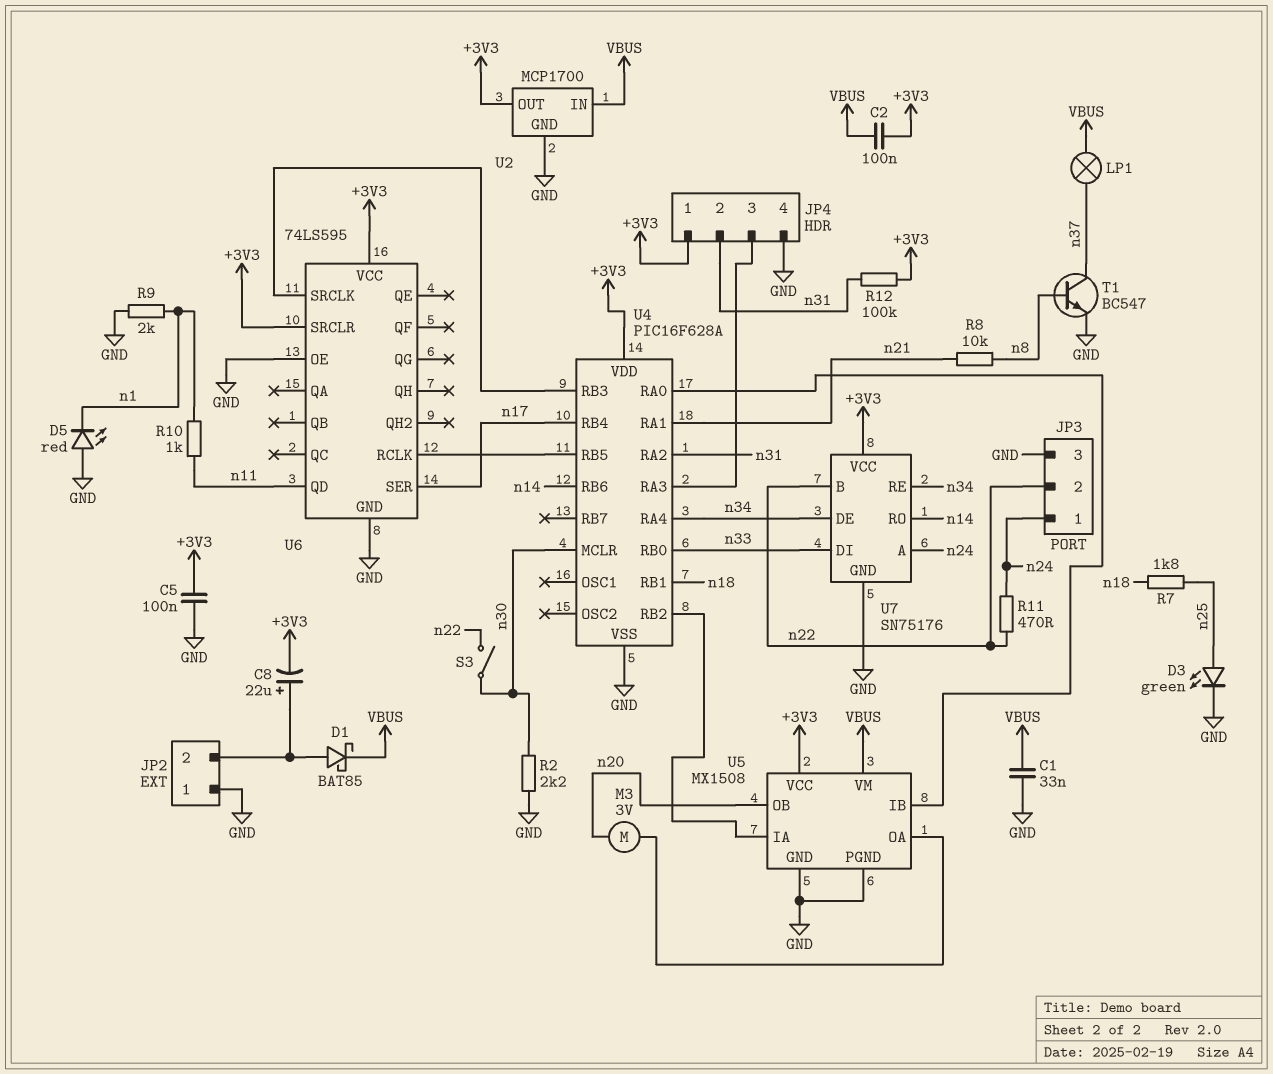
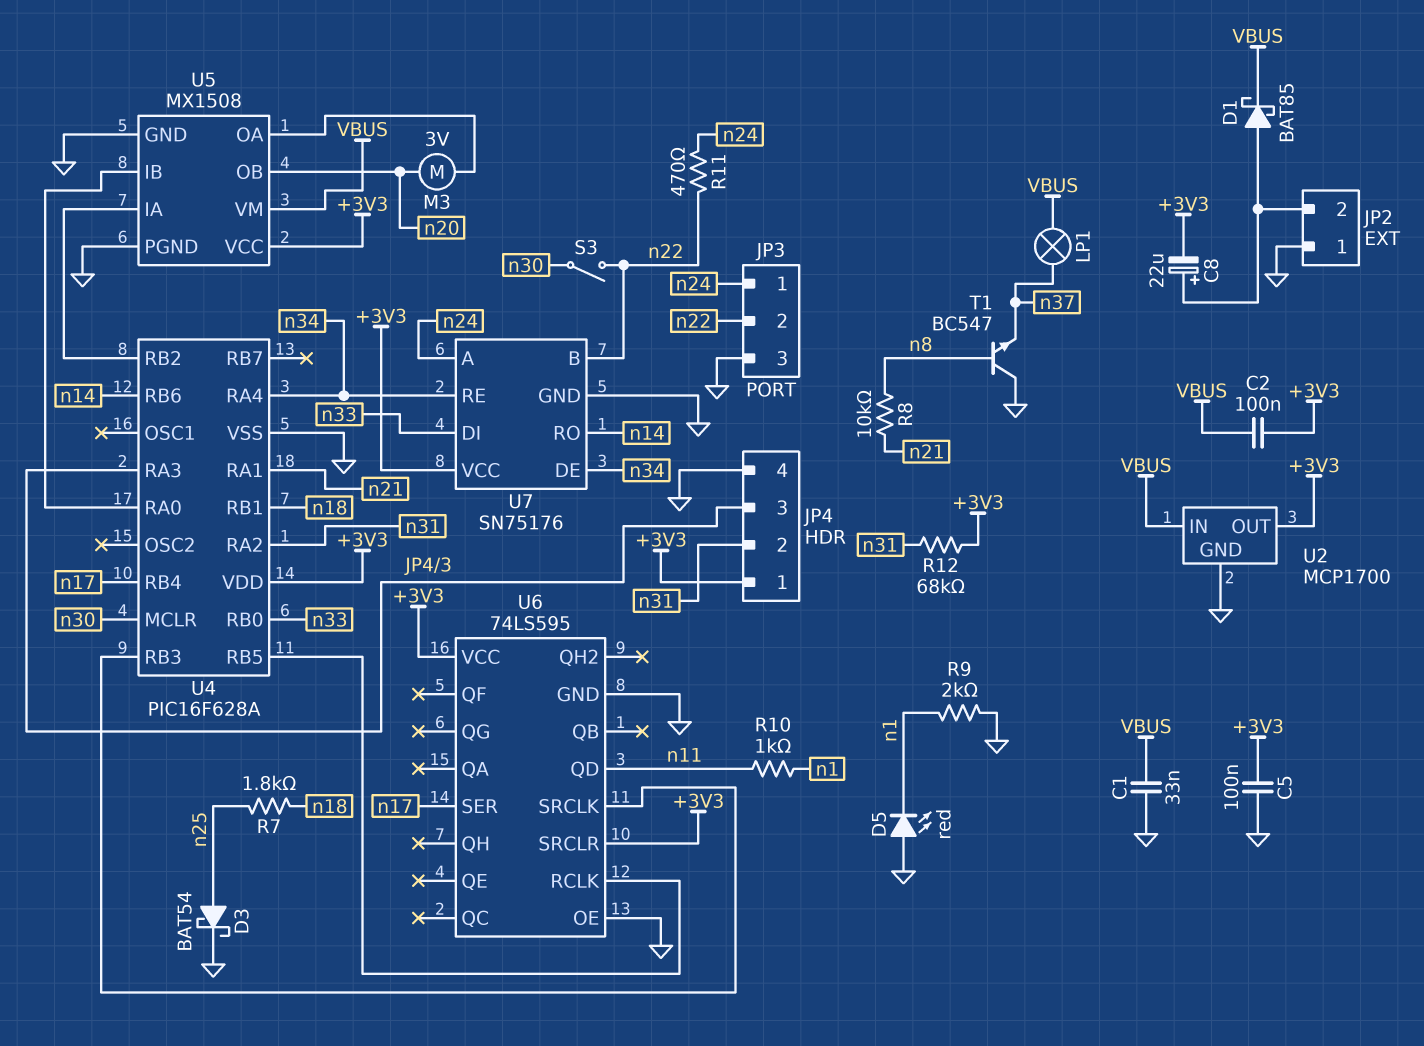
D3: LED green (A n25, K GND) -> schottky BAT54 (A n25, K GND)
R2: 2.2k (GND, n30) -> none
R12: 100k (+3V3, n31) -> 68k (+3V3, n31)
T1: NPN BC547 (B n8, C n37, E GND) -> NPN BC547 (B n8, C GND, E n37)

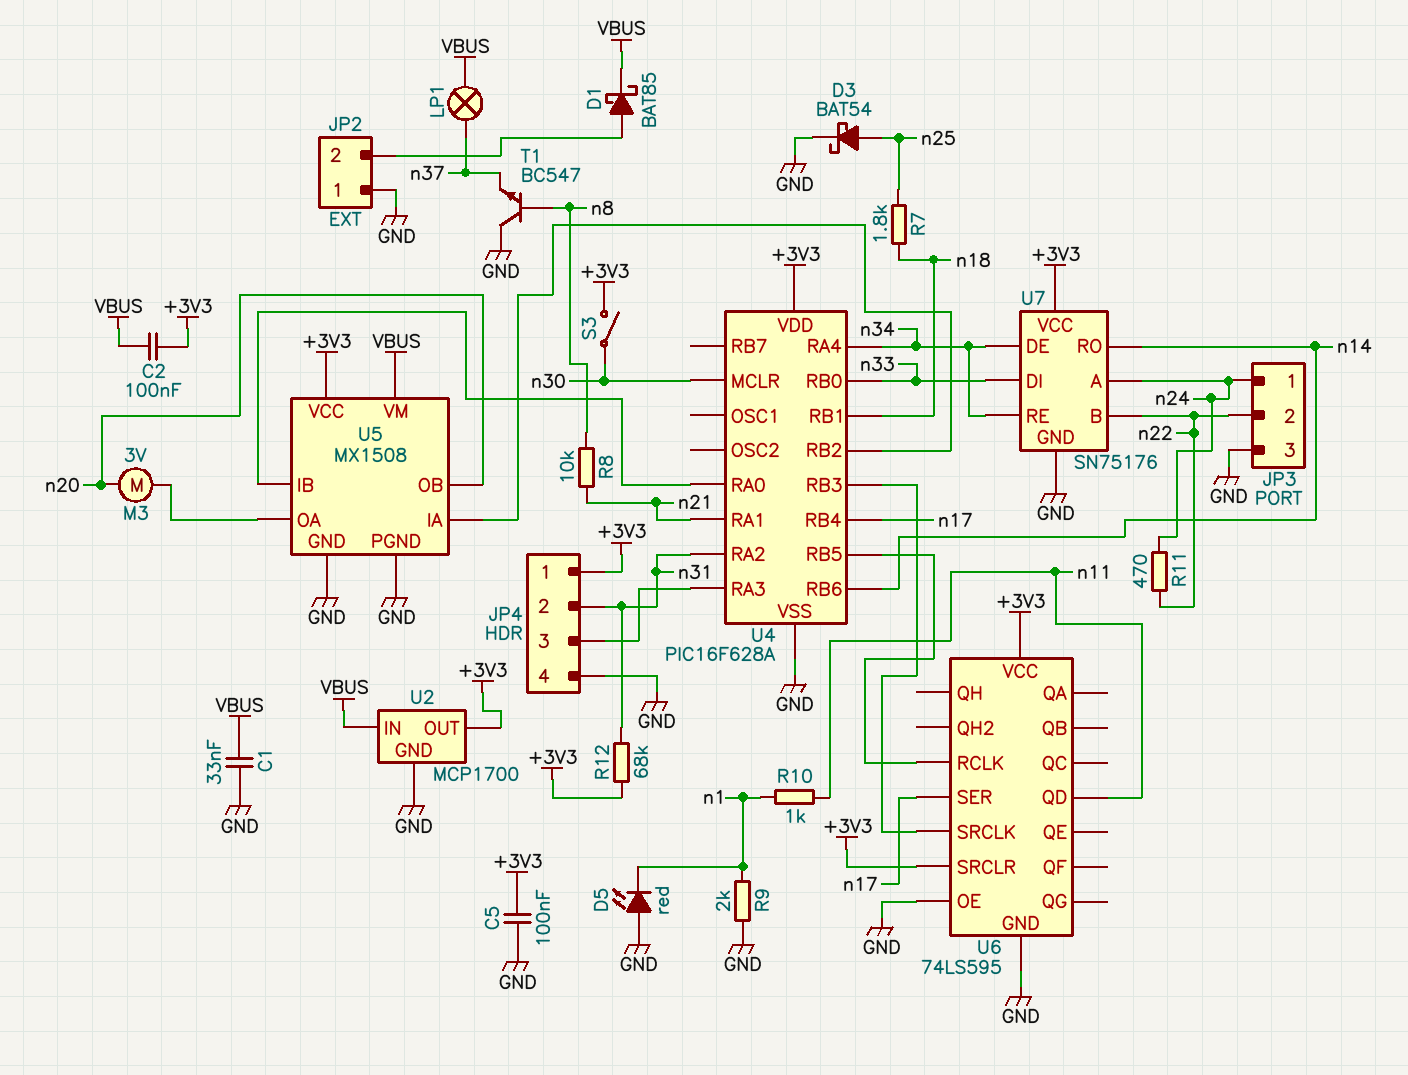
C8: 22uF (plus JP2/2, minus +3V3) -> none
S3: switch (n22, n30) -> switch (+3V3, n30)

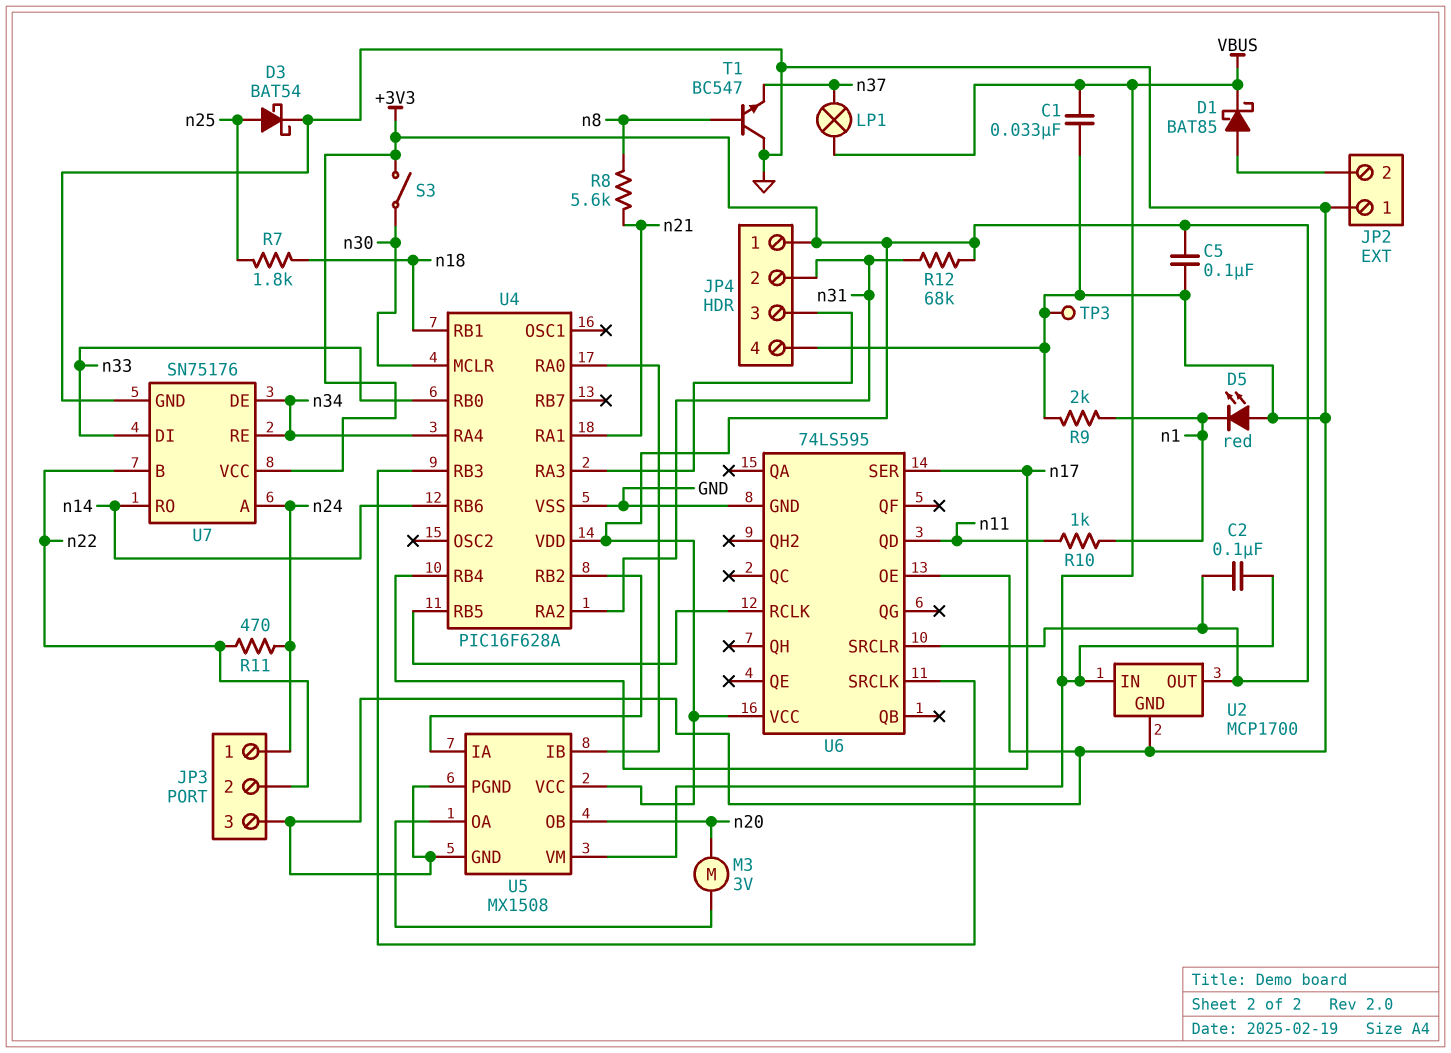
R8: 10k (n8, n21) -> 5.6k (n8, n21)
TP3: none -> test point (GND)

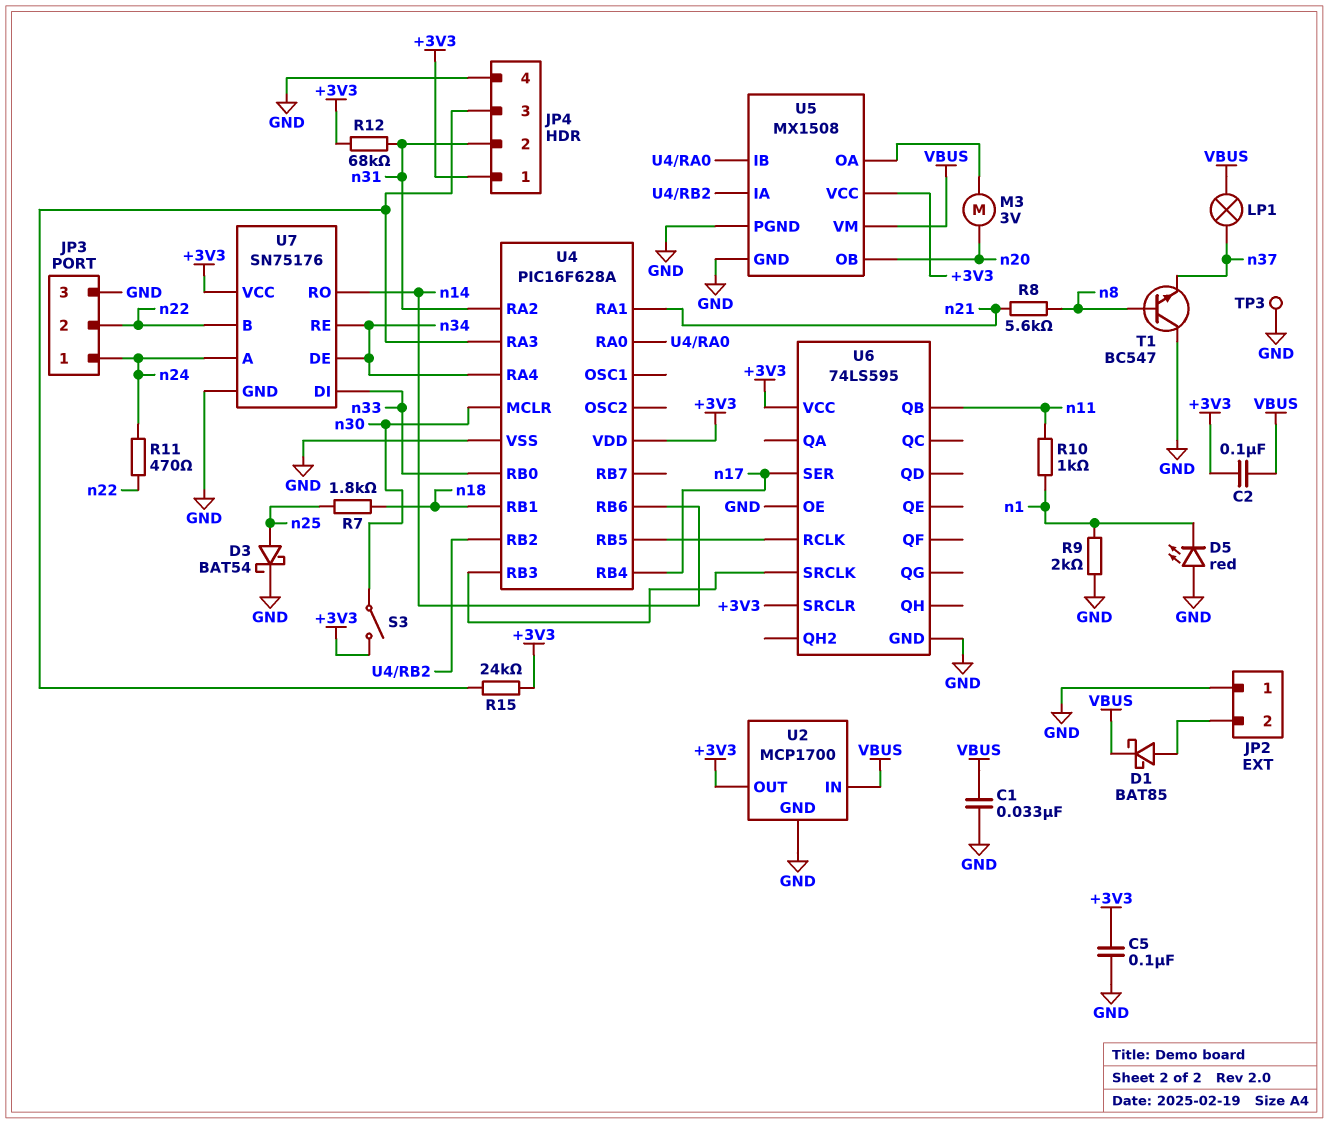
R15: none -> 24k (+3V3, JP4/3)
U6 pin QB: none -> n11
U6 pin QD: n11 -> none

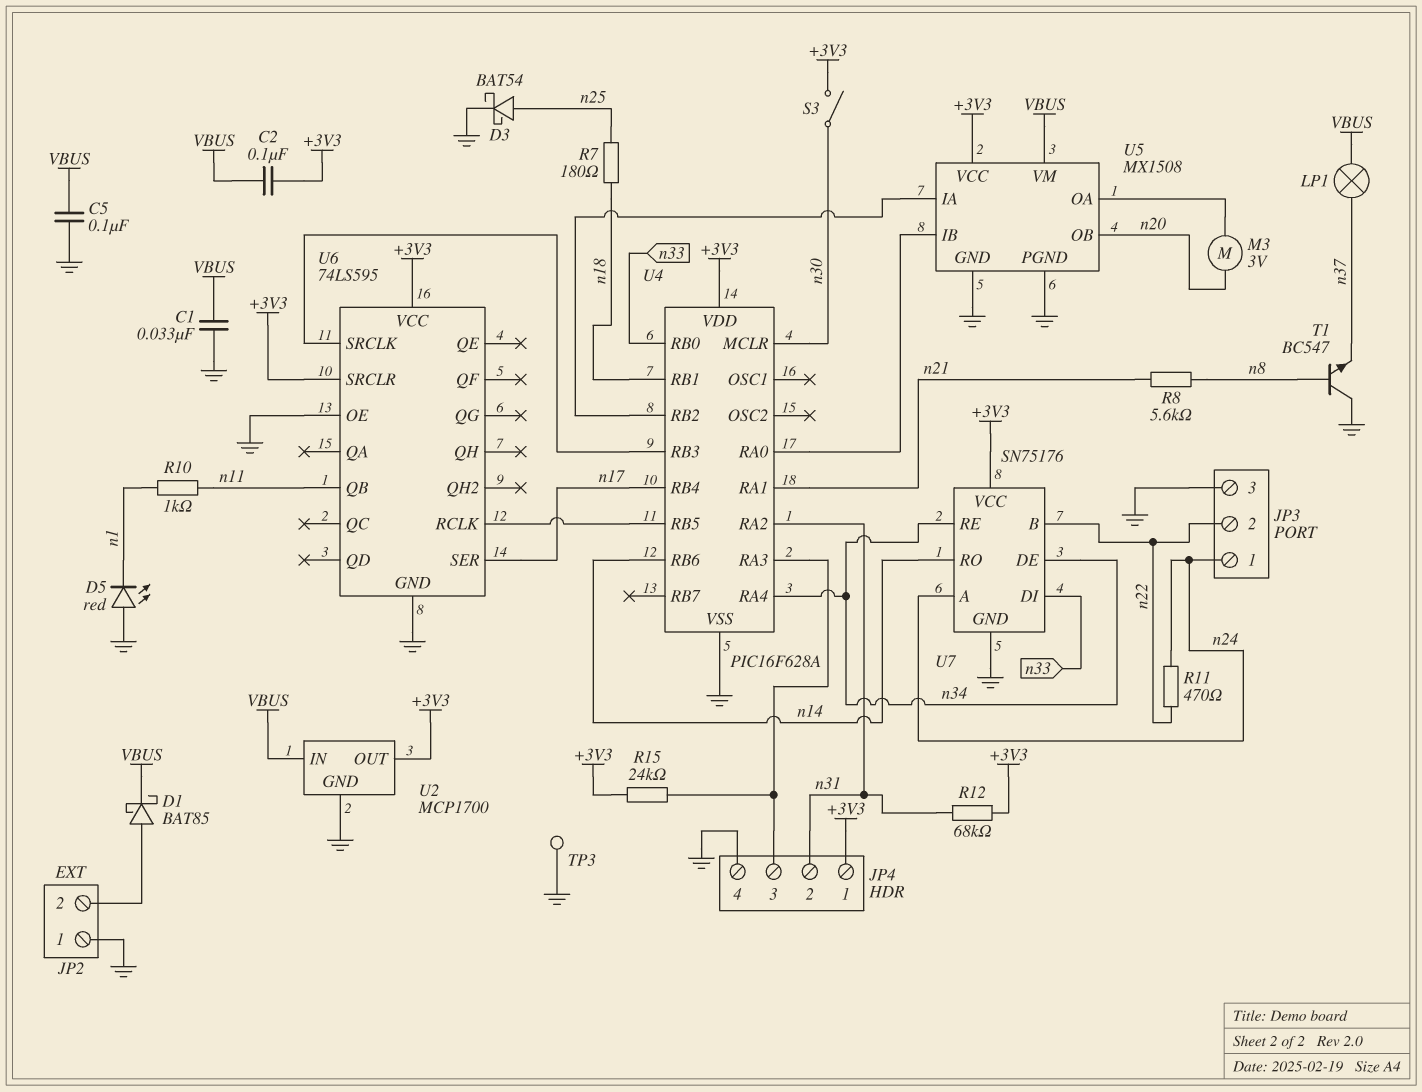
C5: 100nF (+3V3, GND) -> 100nF (GND, VBUS)
R7: 1.8k (n18, n25) -> 180 (n18, n25)
R9: 2k (GND, n1) -> none

